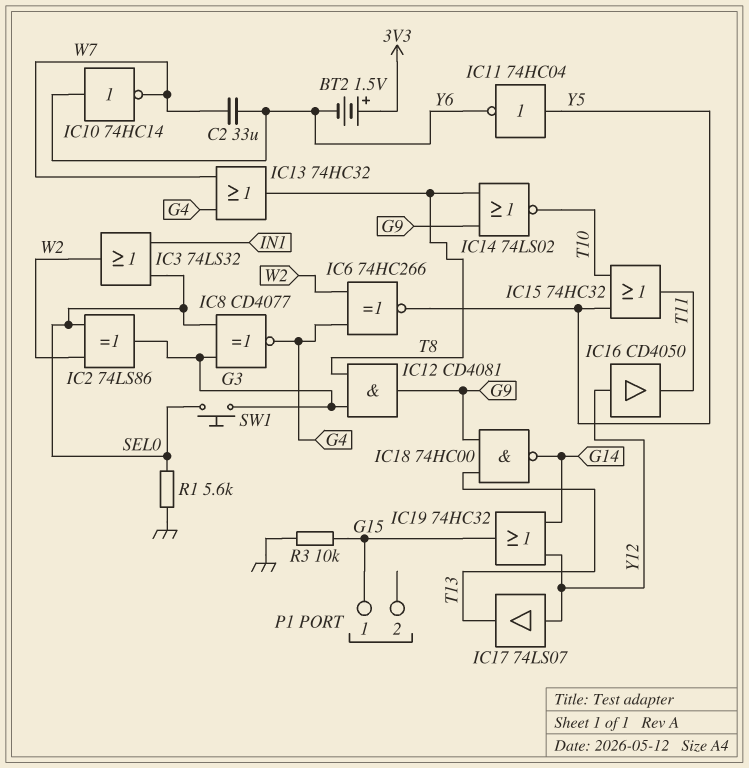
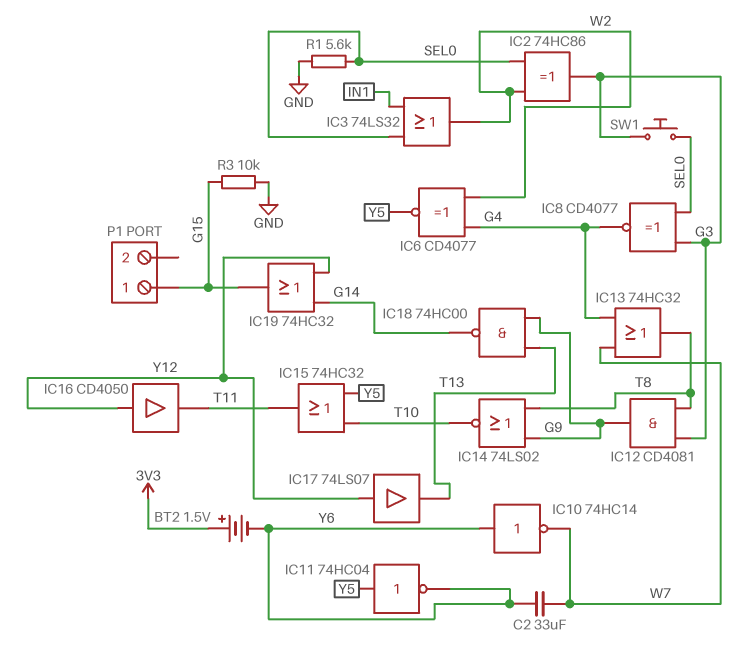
IC2: XOR 74LS86 (in SEL0, in W2, out G3) -> XOR 74HC86 (in SEL0, in W2, out G3)
IC6: XNOR 74HC266 (in G4, in W2, out Y5) -> XNOR CD4077 (in G4, in W2, out Y5)

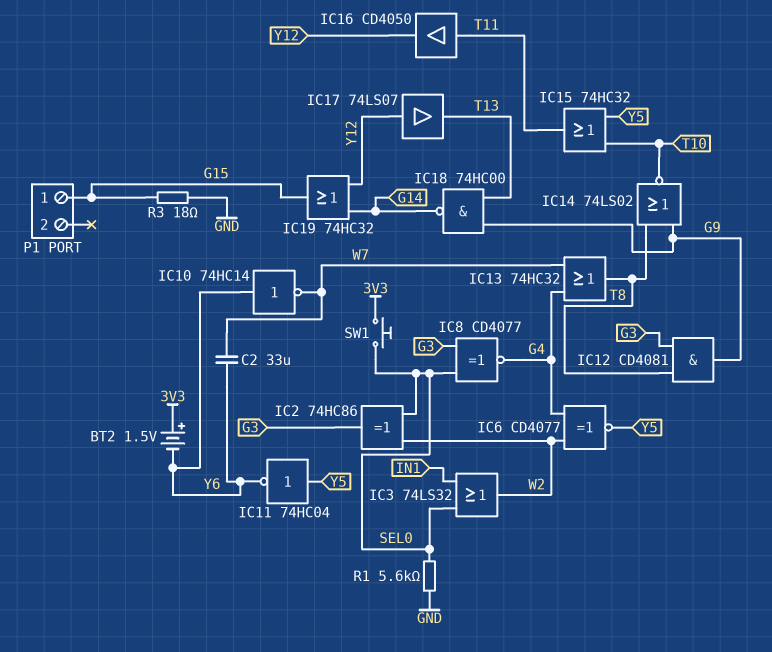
IC16: buffer CD4050 (in Y12, out T11) -> buffer CD4050 (in T11, out Y12)
R3: 10k (G15, GND) -> 18 (G15, GND)
SW1: button (G3, SEL0) -> button (3V3, SEL0)

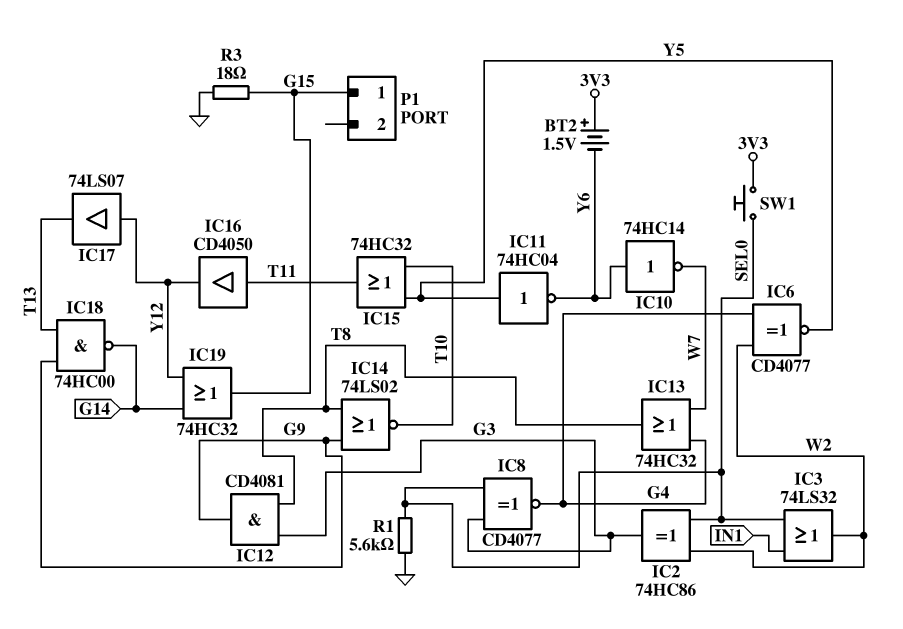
C2: 33uF (W7, Y6) -> none

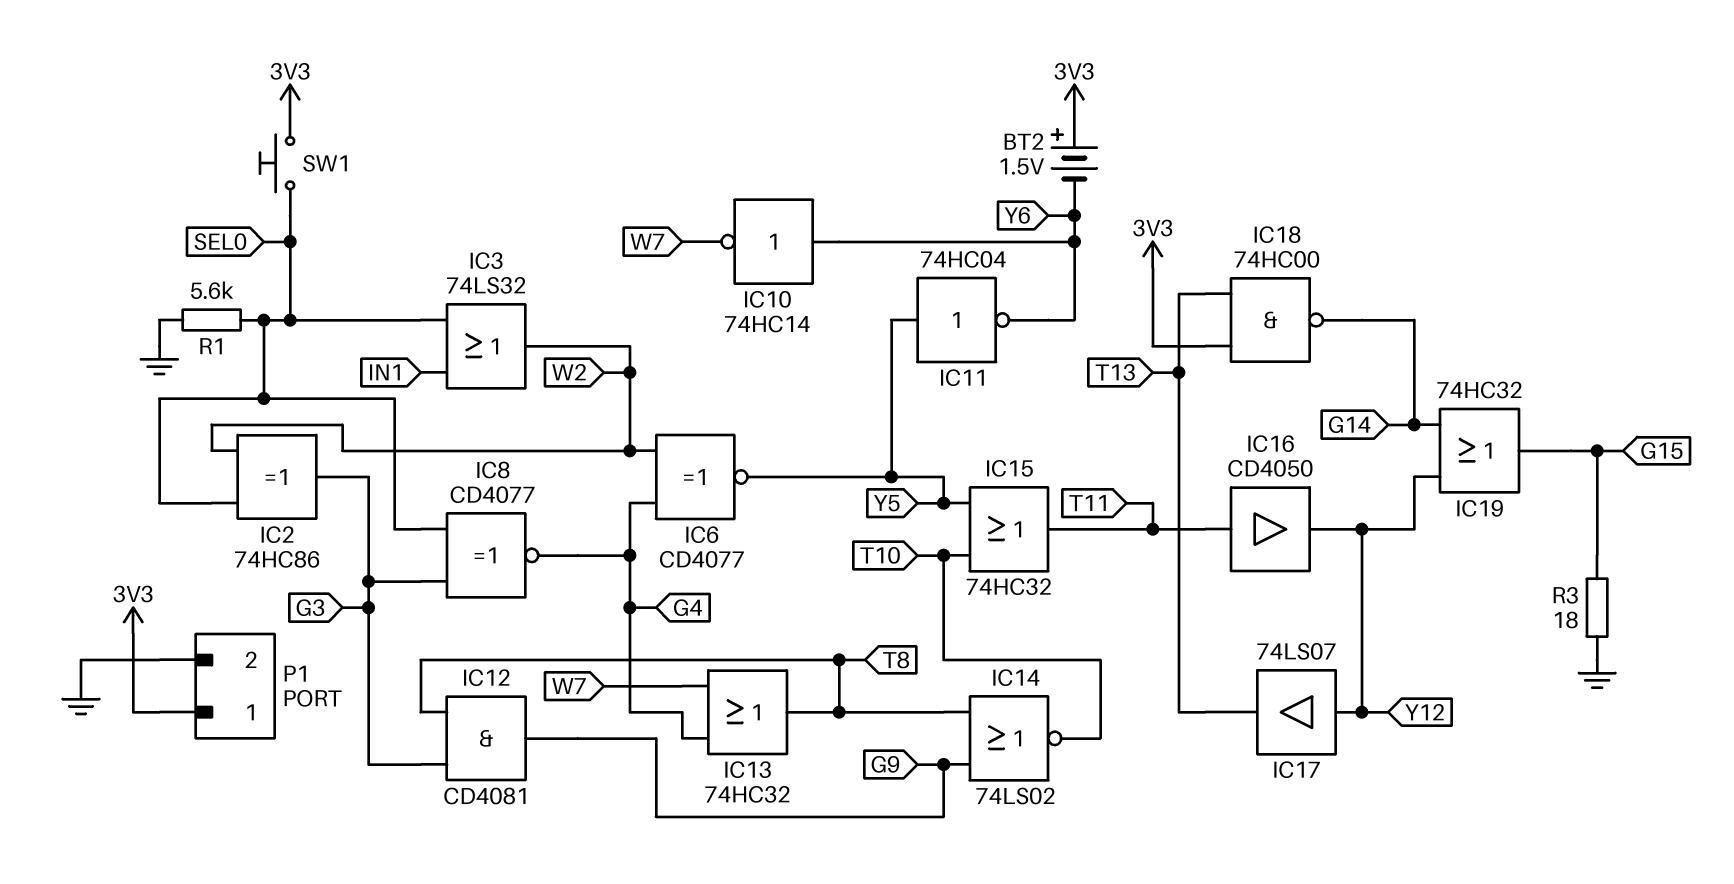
IC18: NAND 74HC00 (in G9, in T13, out G14) -> NAND 74HC00 (in 3V3, in T13, out G14)
P1 pin 1: G15 -> 3V3
P1 pin 2: none -> GND

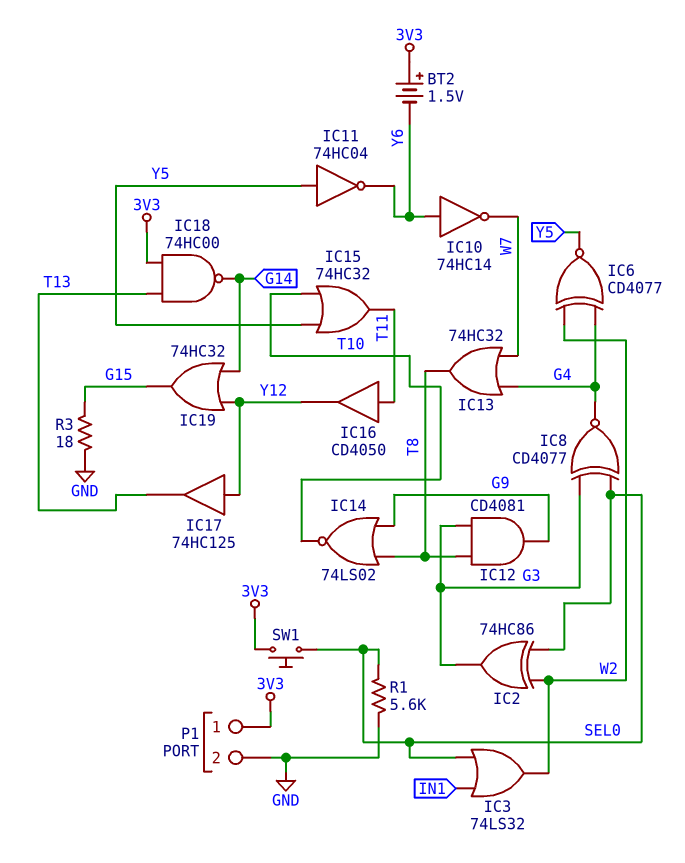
IC17: buffer 74LS07 (in Y12, out T13) -> buffer 74HC125 (in Y12, out T13)

